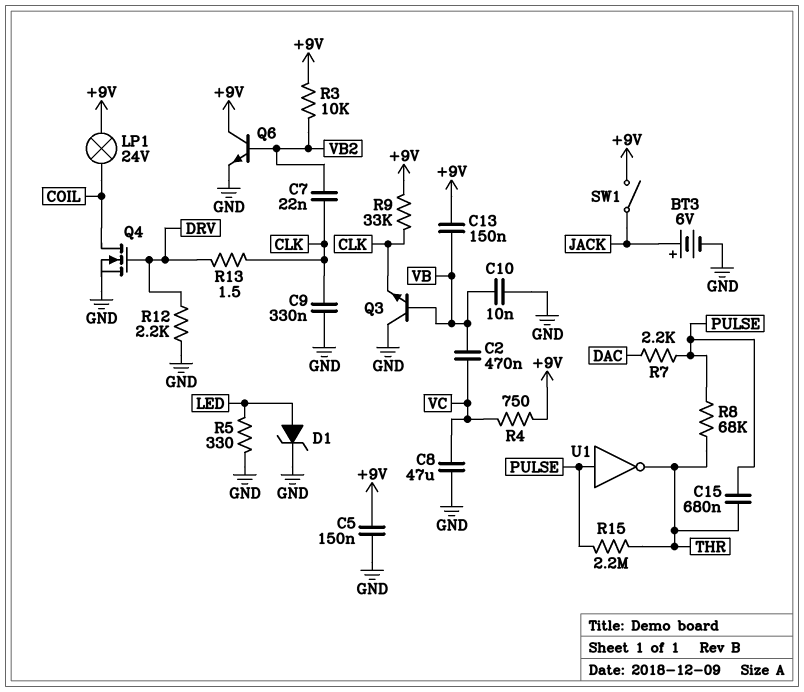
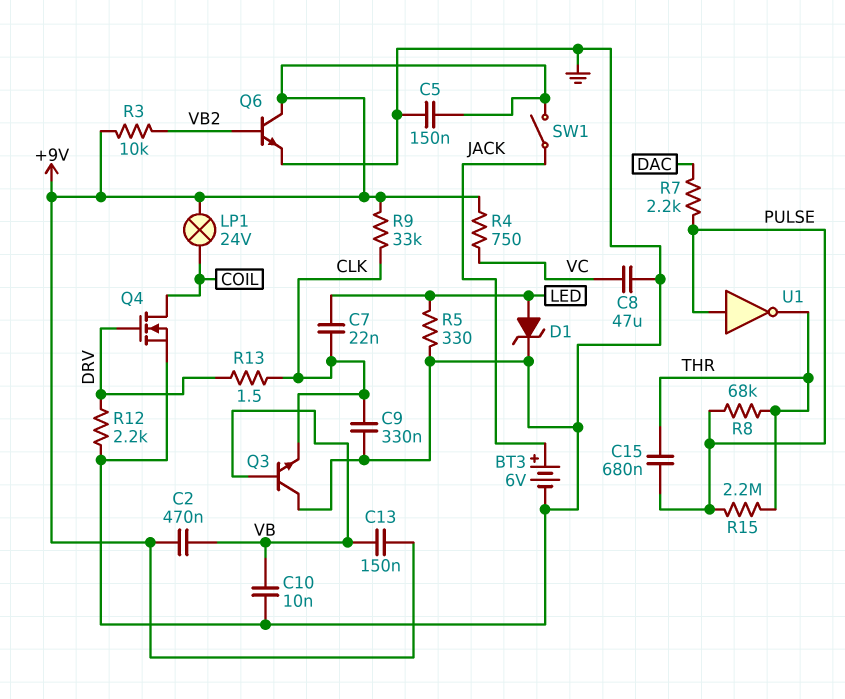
C2: 470nF (VB, VC) -> 470nF (+9V, VB)
C7: 22nF (CLK, VB2) -> 22nF (CLK, LED)

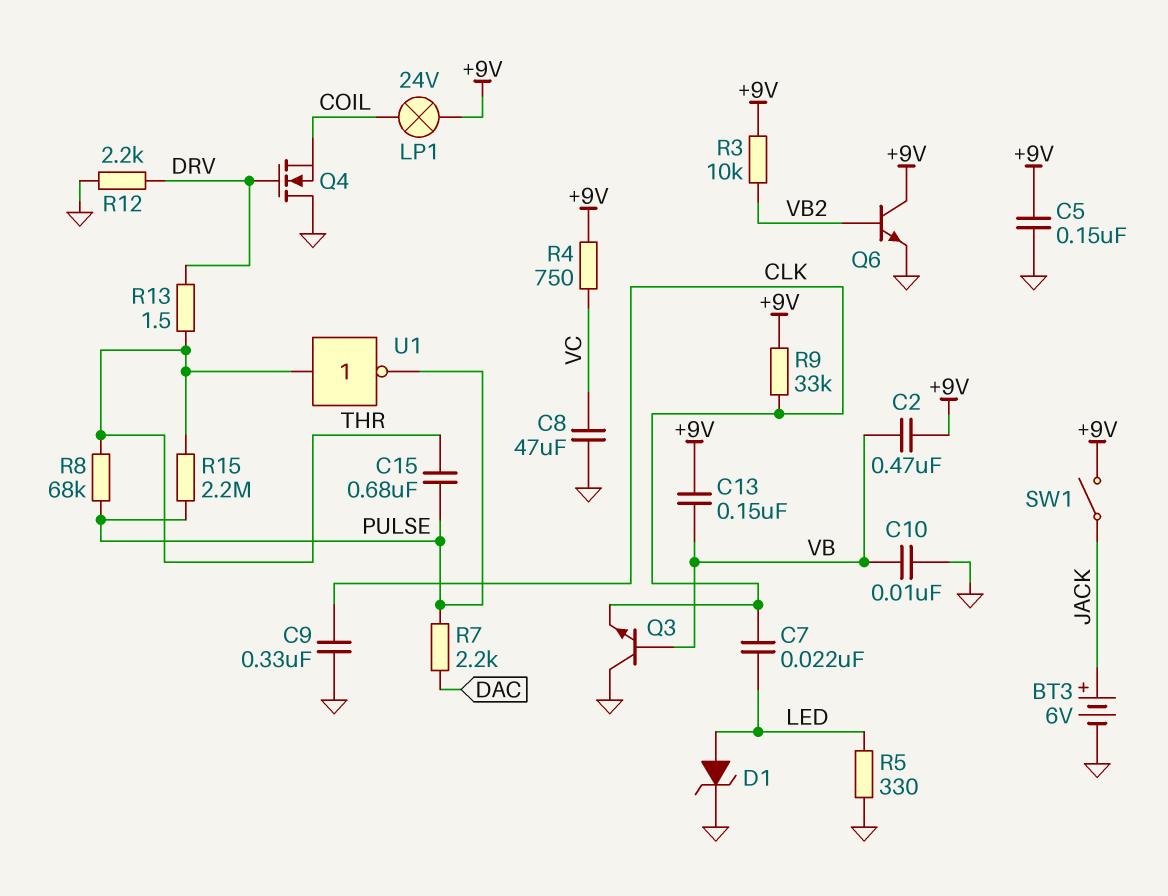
Q4: NMOS (G DRV, D COIL, S GND) -> NMOS (G DRV, D GND, S COIL)
R13: 1.5 (CLK, DRV) -> 1.5 (DRV, THR)
U1: NOT (in PULSE, out THR) -> NOT (in THR, out PULSE)

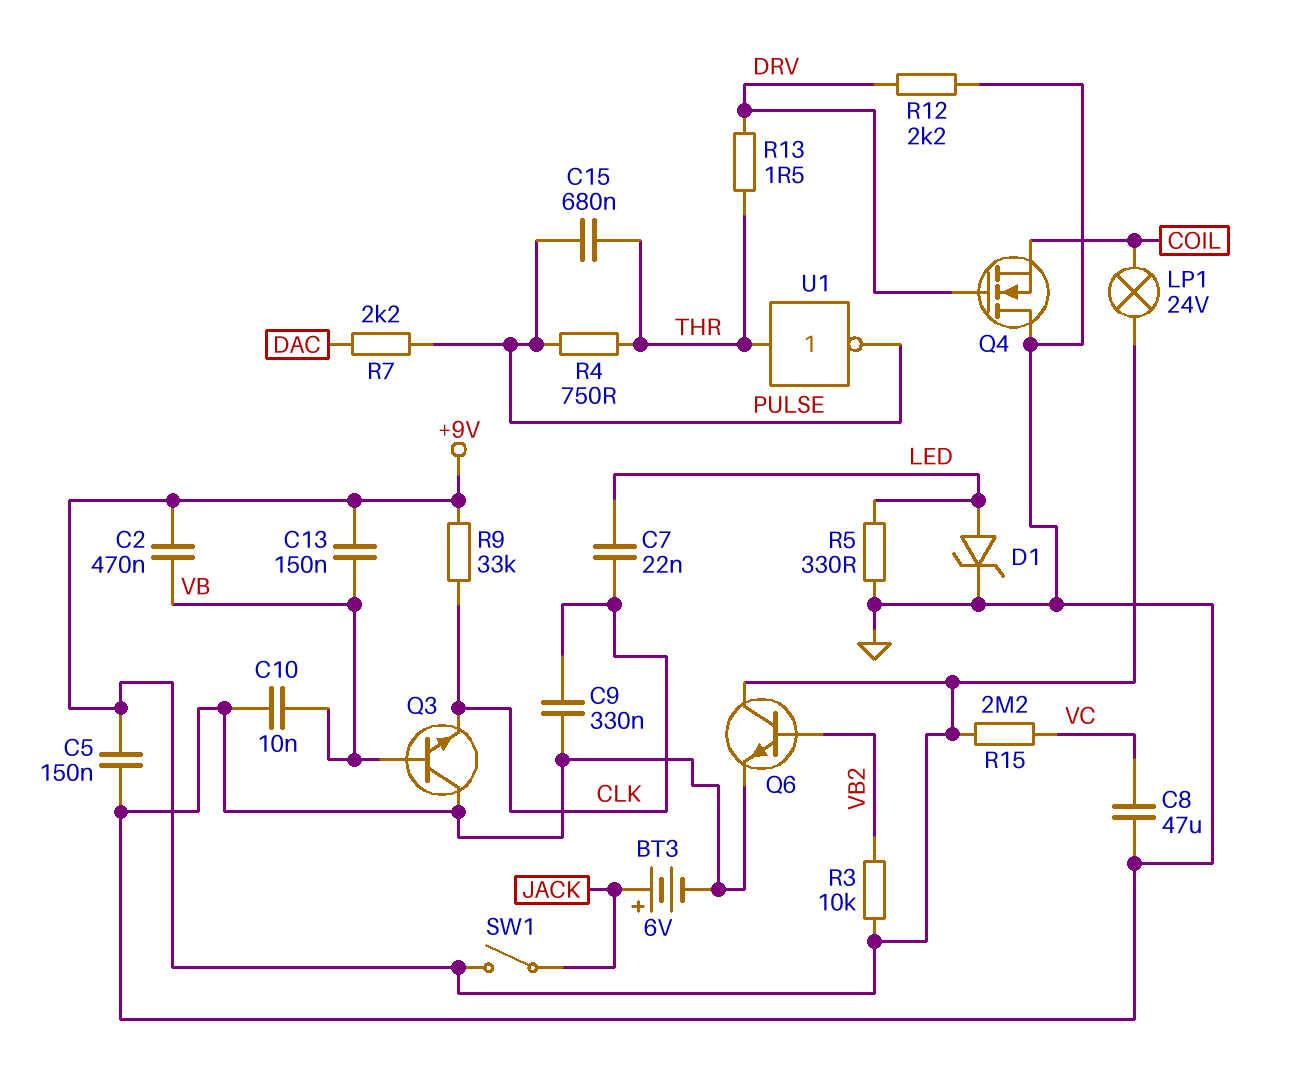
R4: 750 (+9V, VC) -> 750 (PULSE, THR)
R8: 68k (PULSE, THR) -> none
R15: 2.2M (PULSE, THR) -> 2.2M (+9V, VC)

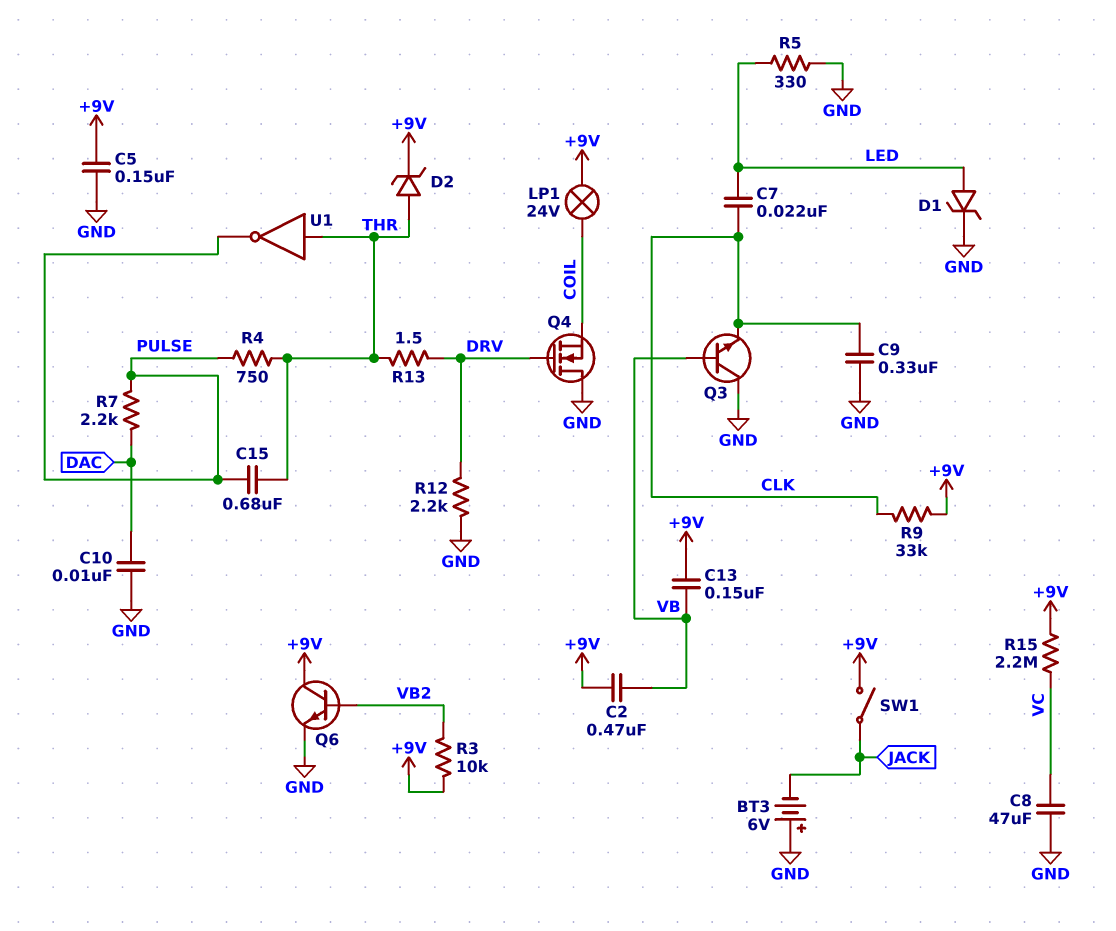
BT3: 6V (plus JACK, minus GND) -> 6V (plus GND, minus JACK)
C10: 10nF (GND, VB) -> 10nF (DAC, GND)
D2: none -> zener (A THR, K +9V)

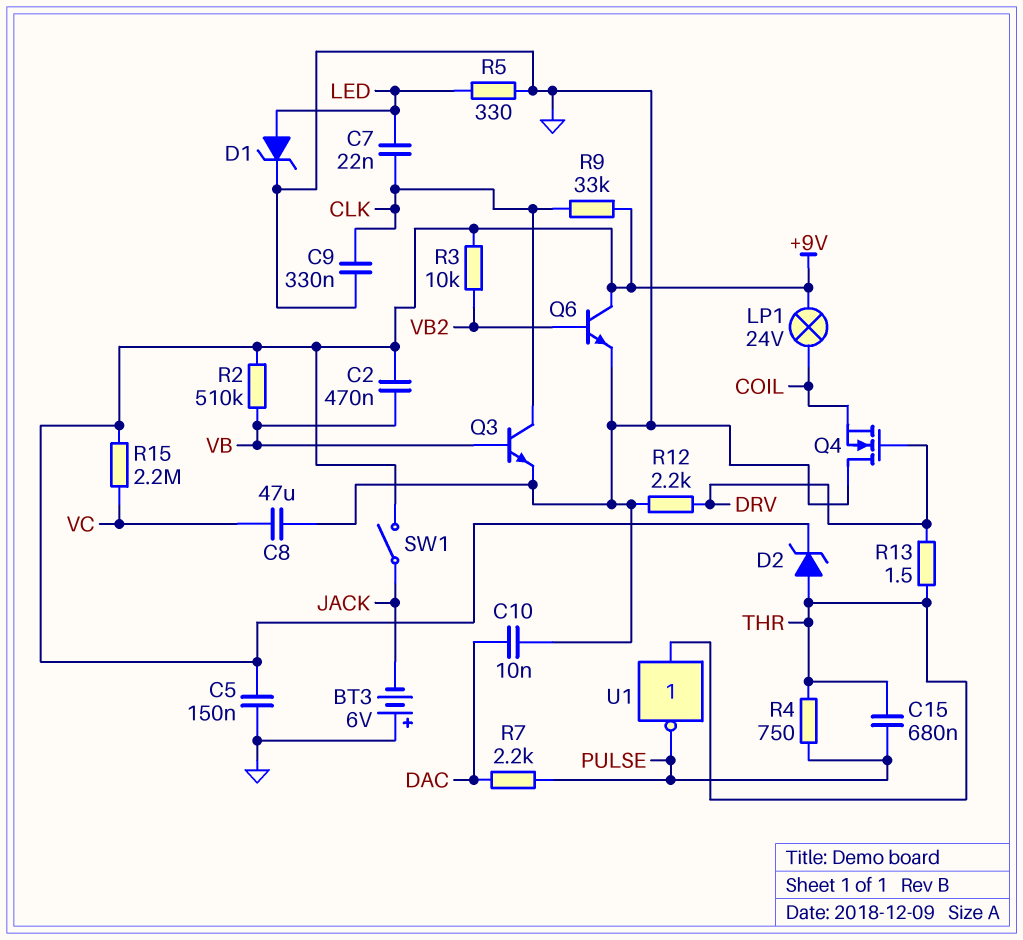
C13: 150nF (+9V, VB) -> none
Q3: NPN (B VB, C GND, E CLK) -> NPN (B VB, C CLK, E GND)
R2: none -> 510k (+9V, VB)

